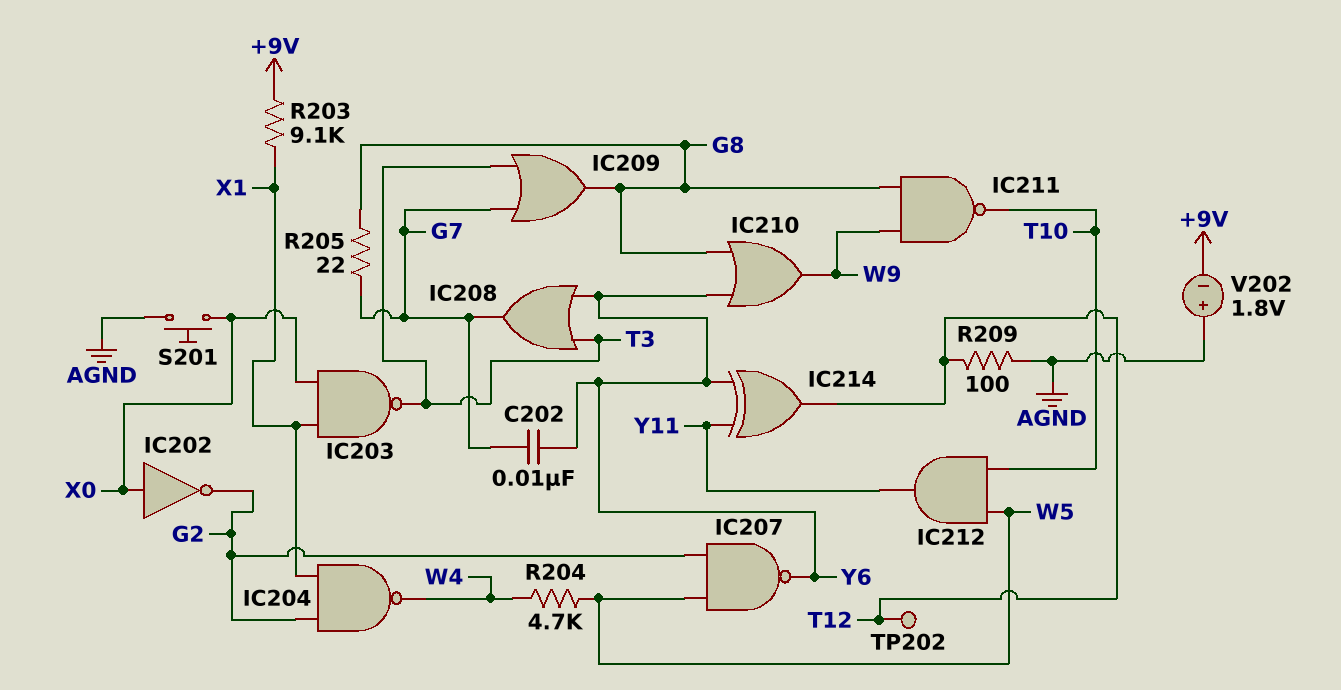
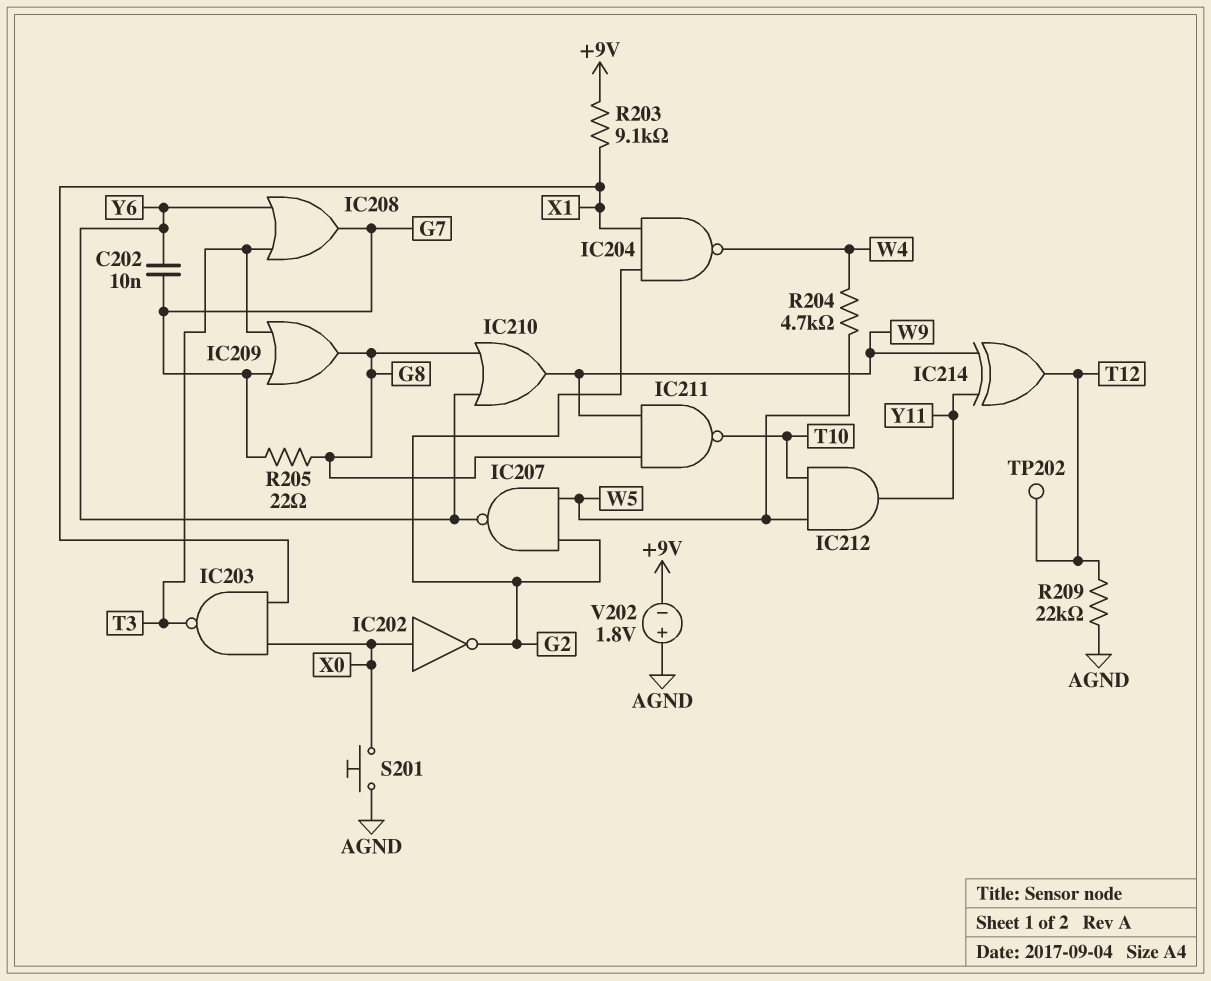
IC214: XOR (in Y6, in Y11, out T12) -> XOR (in W9, in Y11, out T12)
R209: 100 (AGND, T12) -> 22k (AGND, T12)

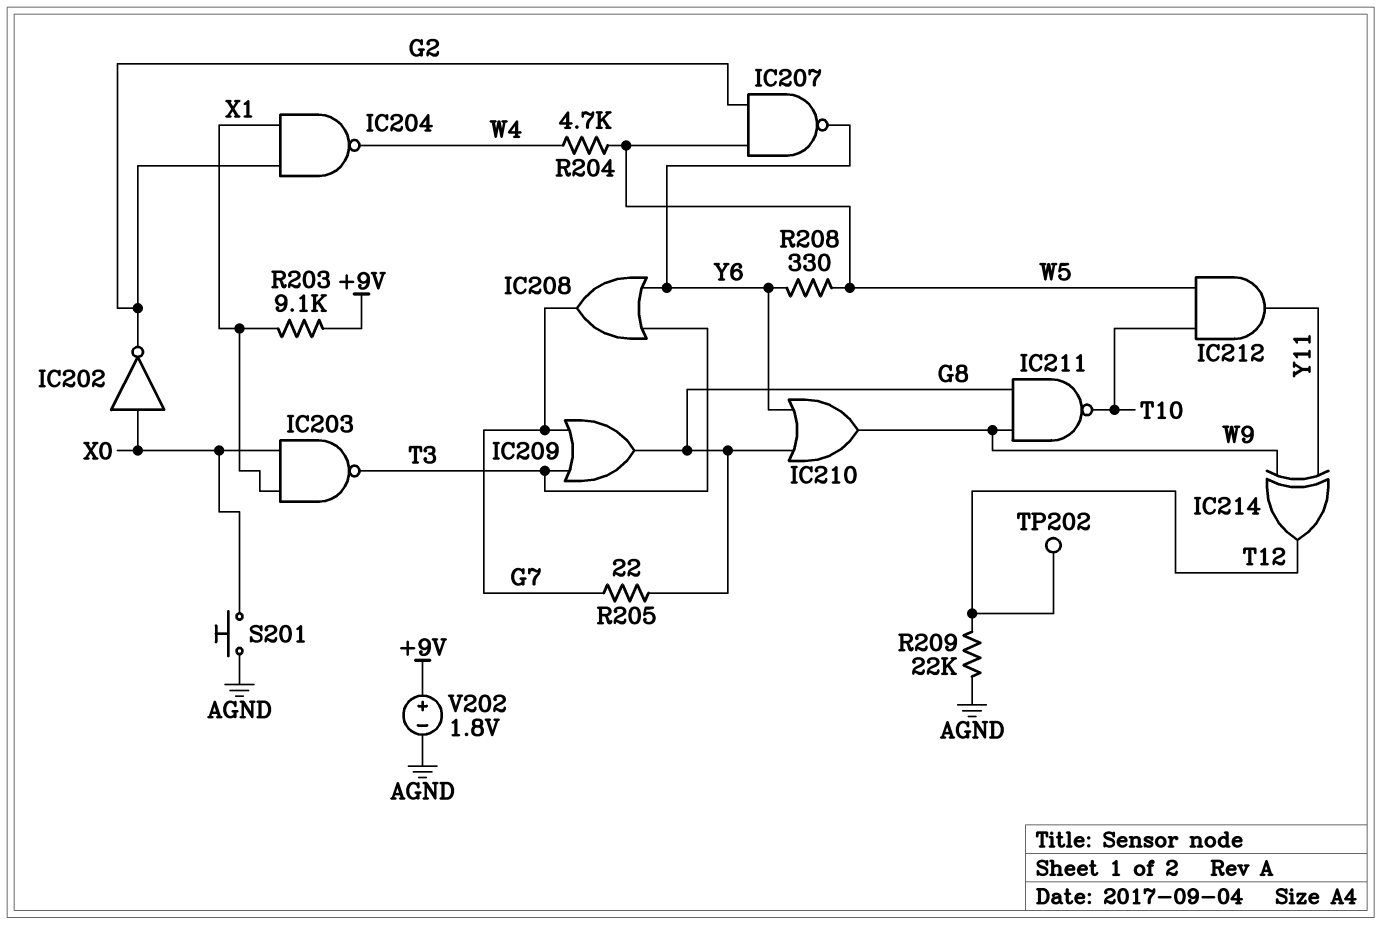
C202: 10nF (G7, Y6) -> none
R208: none -> 330 (W5, Y6)
V202: 1.8V (plus AGND, minus +9V) -> 1.8V (plus +9V, minus AGND)

